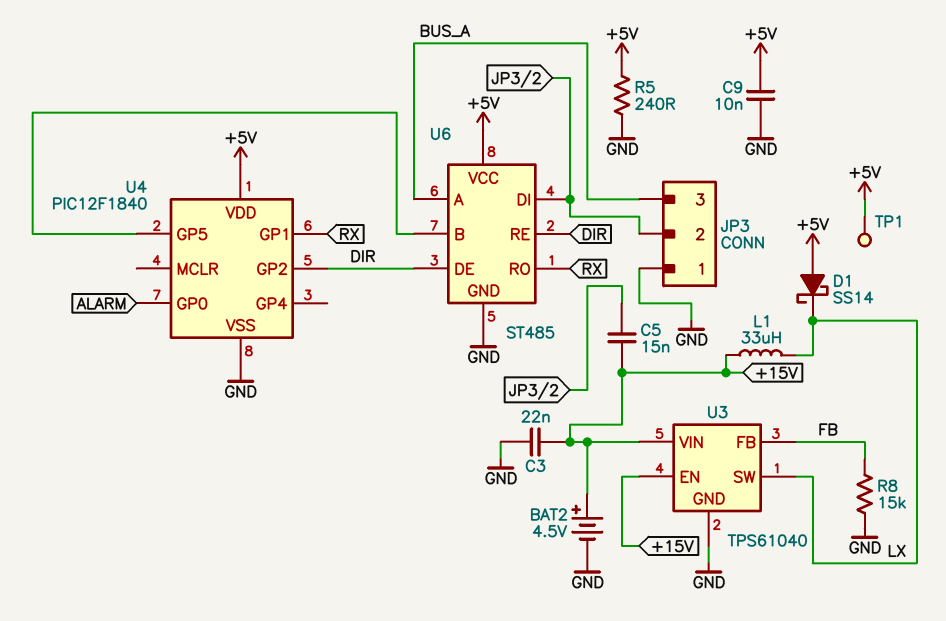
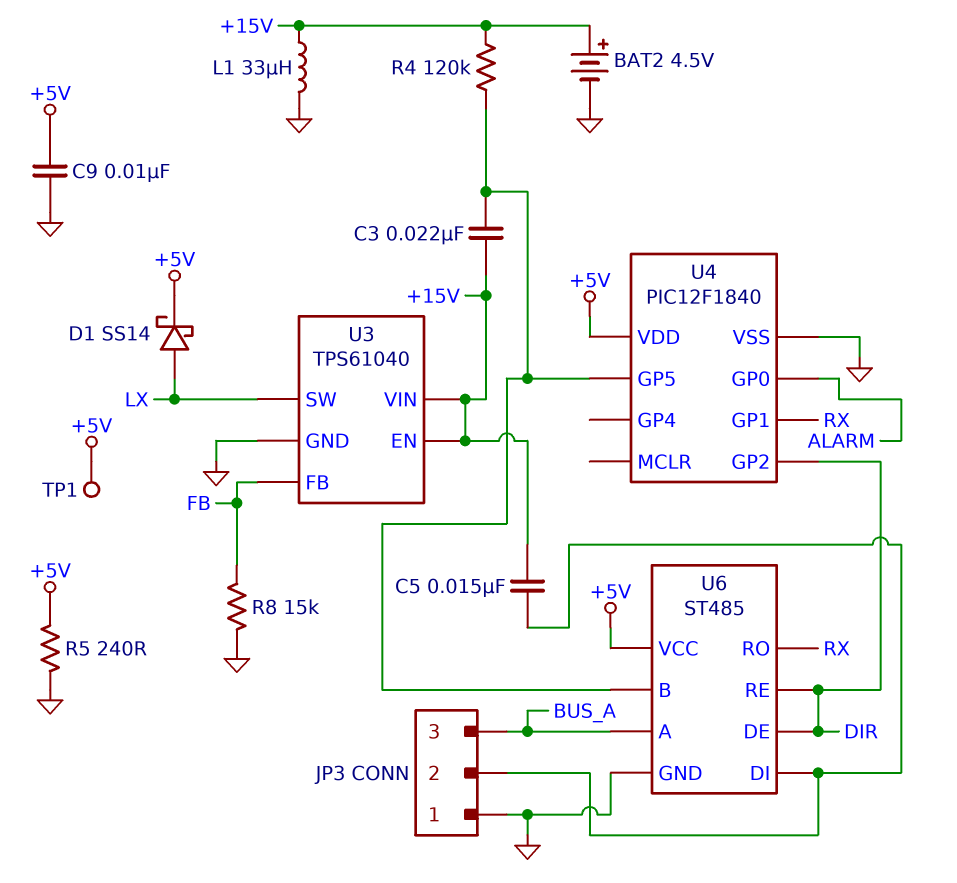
C3: 22nF (+15V, GND) -> 22nF (+15V, U4/GP5)
D1: schottky SS14 (A +5V, K LX) -> schottky SS14 (A LX, K +5V)
L1: 33uH (+15V, LX) -> 33uH (+15V, GND)
R4: none -> 120k (+15V, U4/GP5)

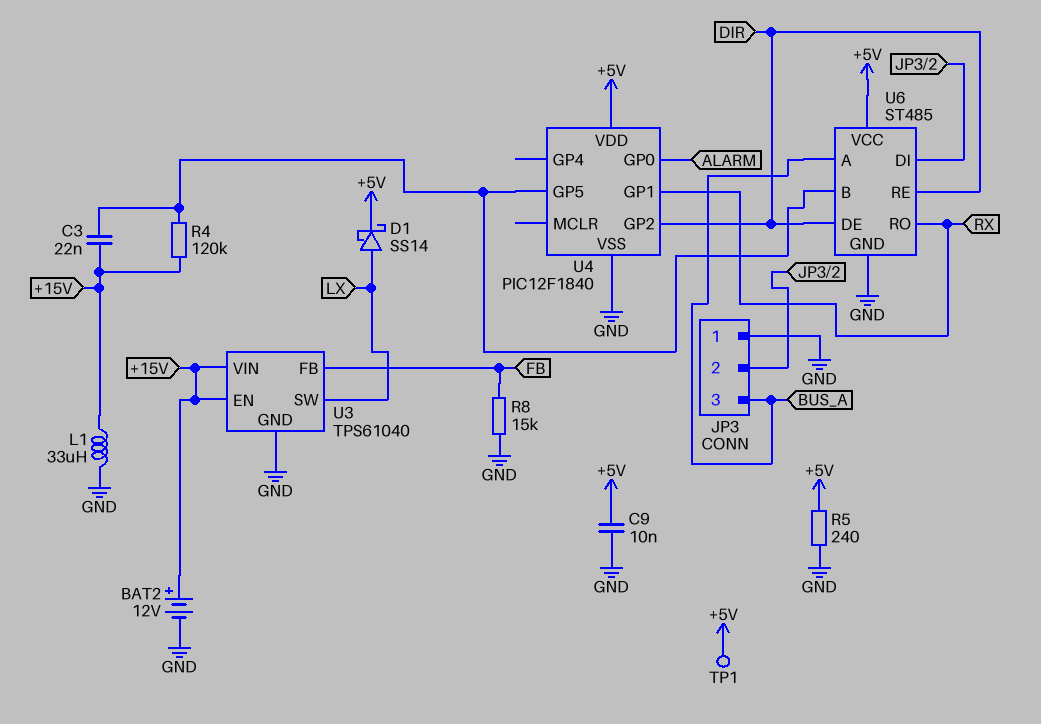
BAT2: 4.5V (plus +15V, minus GND) -> 12V (plus +15V, minus GND)
C5: 15nF (+15V, JP3/2) -> none

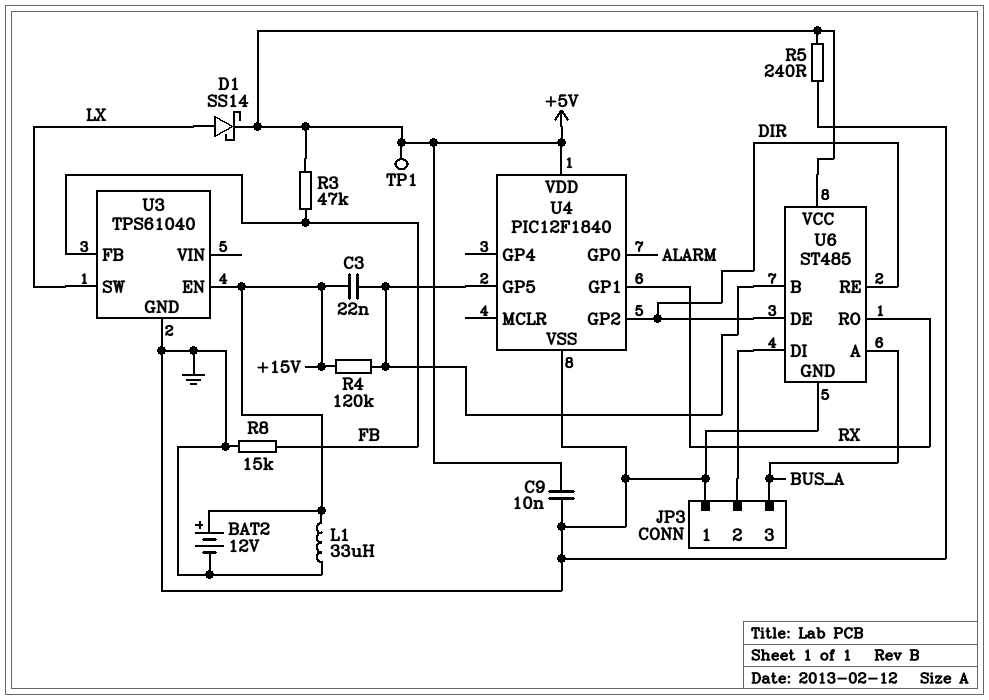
R3: none -> 47k (+5V, FB)
U3 pin VIN: +15V -> none

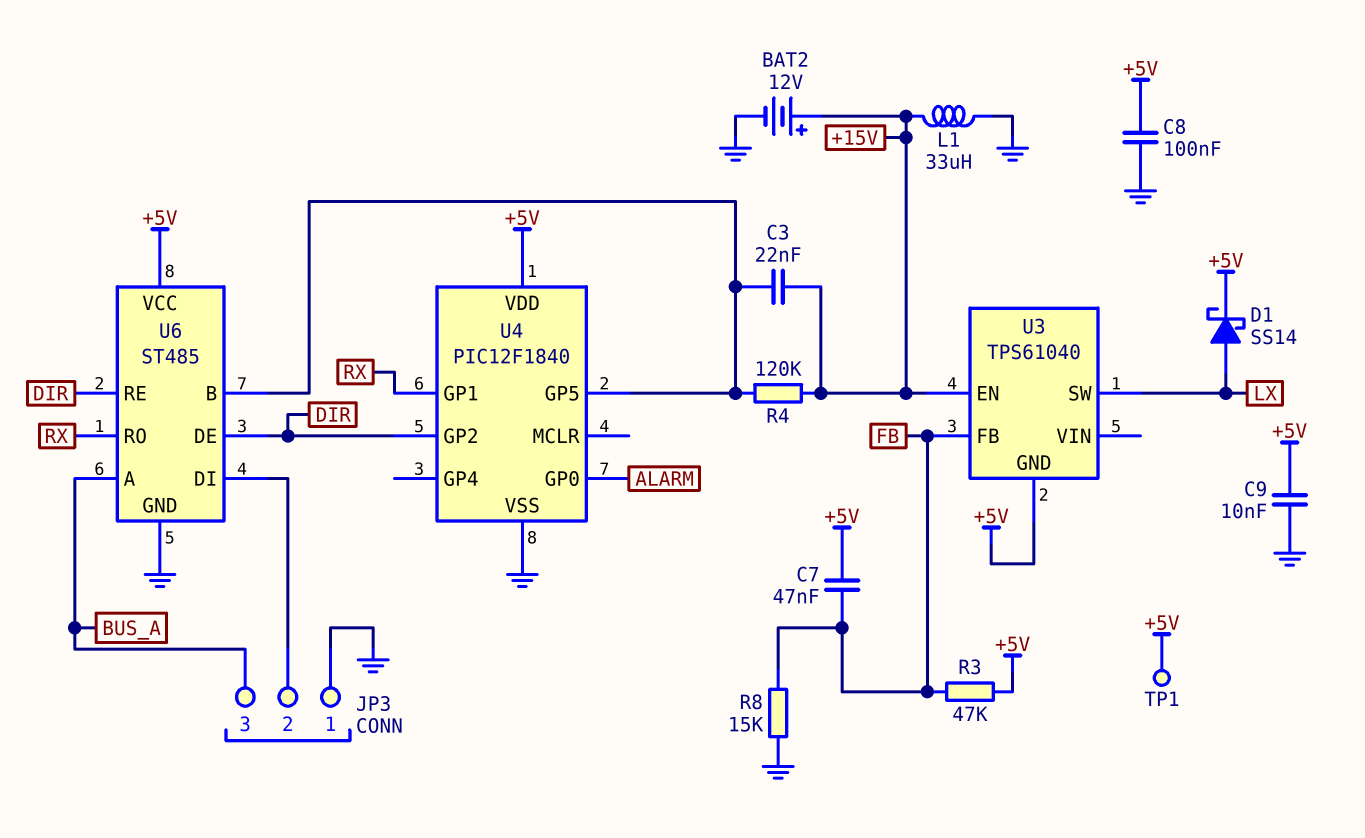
C7: none -> 47nF (+5V, FB)
C8: none -> 100nF (+5V, GND)
R5: 240 (+5V, GND) -> none
U3 pin GND: GND -> +5V

